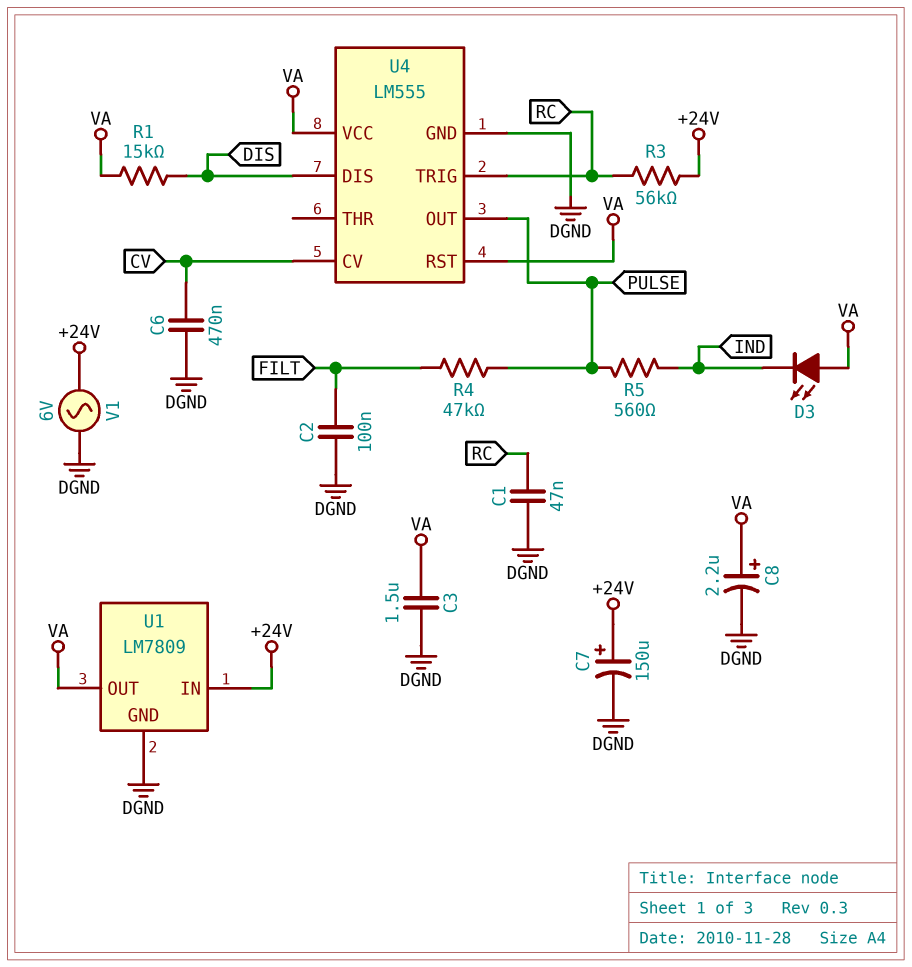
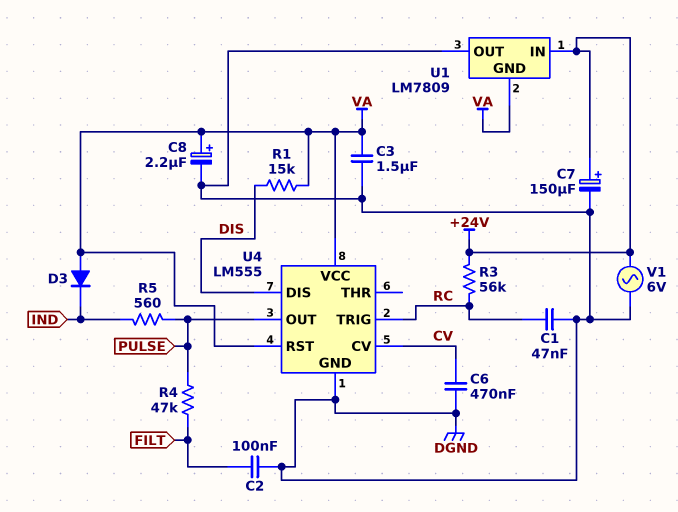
D3: LED (A VA, K IND) -> diode (A VA, K IND)
U1 pin GND: DGND -> VA
U1 pin OUT: VA -> DGND

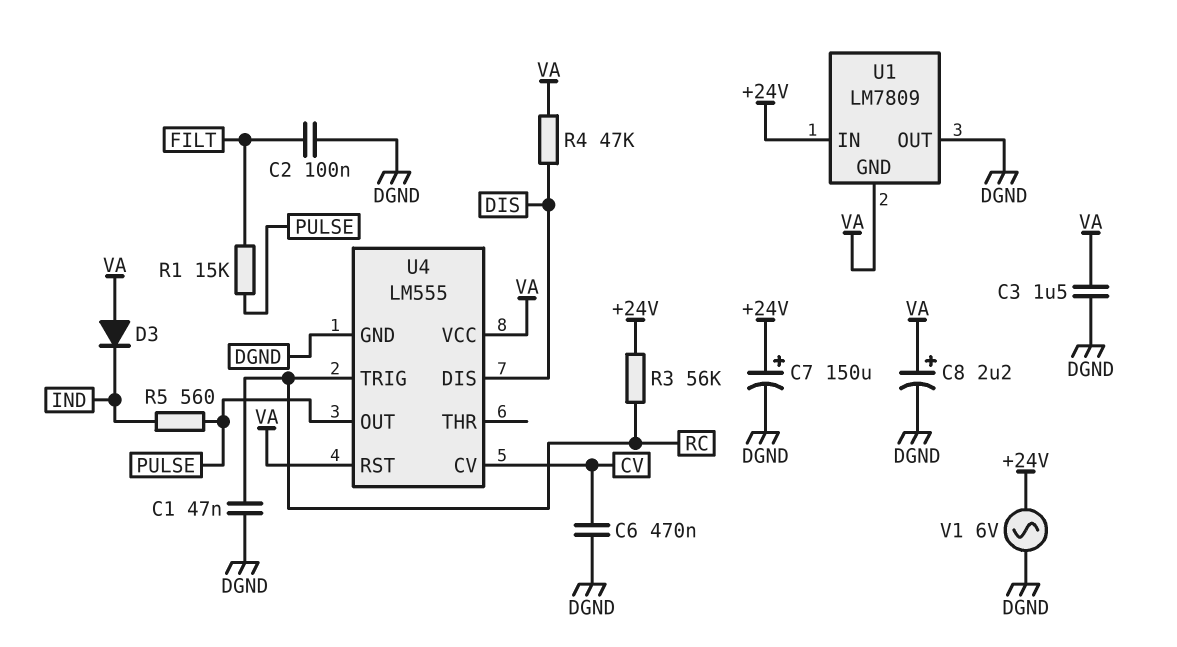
R1: 15k (DIS, VA) -> 15k (FILT, PULSE)
R4: 47k (FILT, PULSE) -> 47k (DIS, VA)

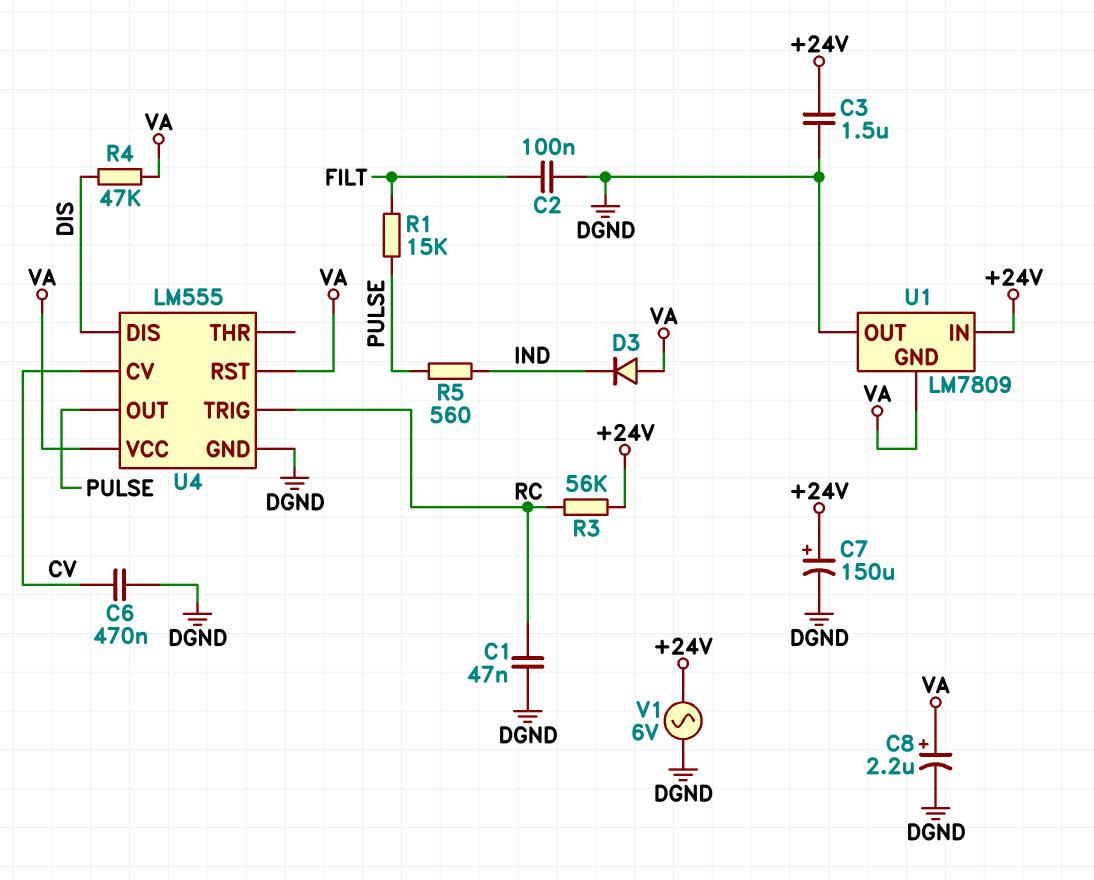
C3: 1.5uF (DGND, VA) -> 1.5uF (+24V, DGND)

